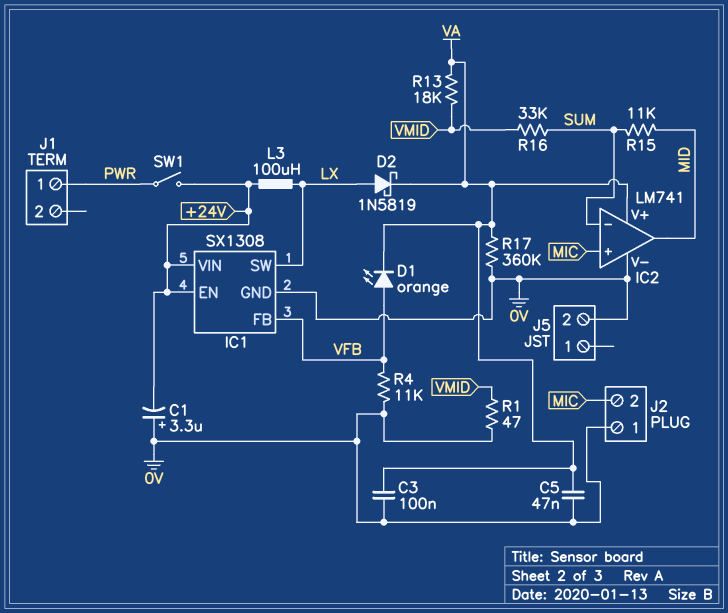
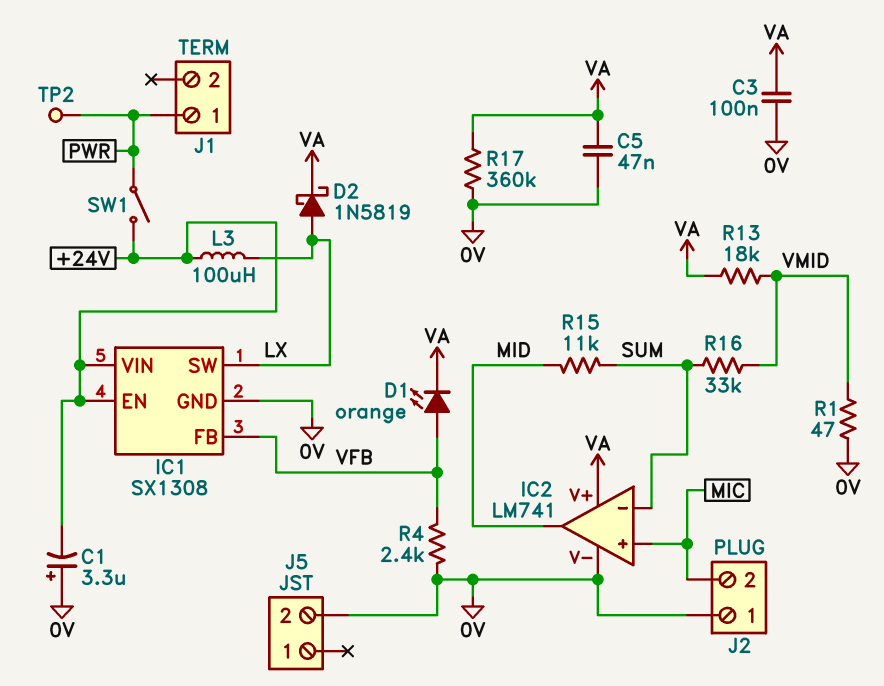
R4: 11k (0V, VFB) -> 2.4k (0V, VFB)
TP2: none -> test point (PWR)

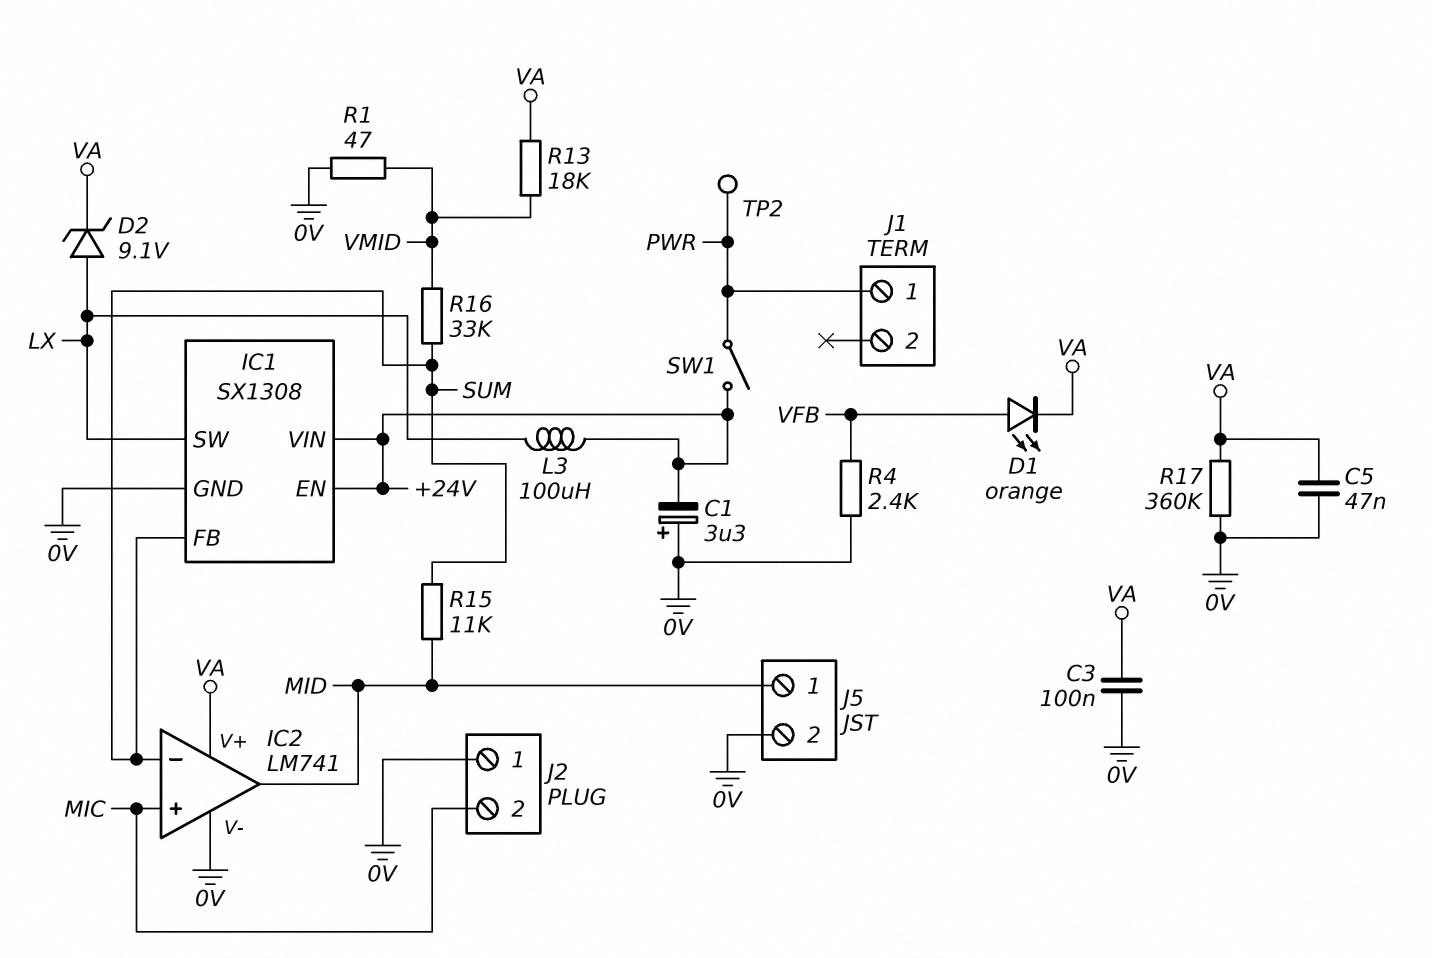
D2: schottky 1N5819 (A LX, K VA) -> zener 9.1V (A LX, K VA)
IC1 pin FB: VFB -> SUM
J5 pin 1: none -> MID

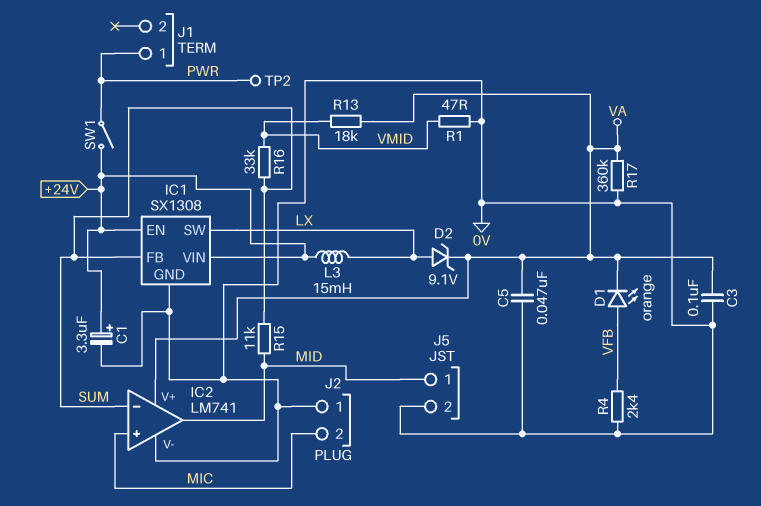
C1: 3.3uF (plus 0V, minus +24V) -> 3.3uF (plus +24V, minus 0V)
L3: 100uH (+24V, LX) -> 15mH (+24V, LX)

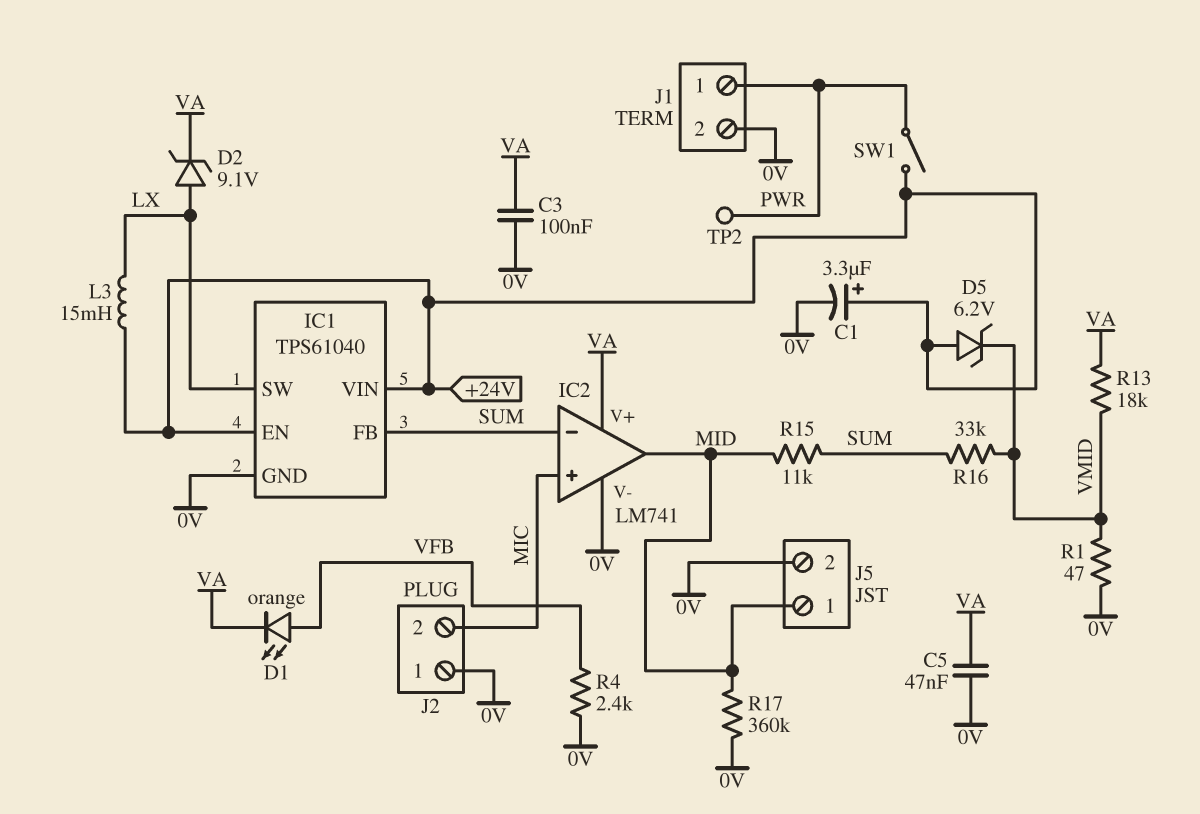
D5: none -> zener 6.2V (A +24V, K VMID)
IC1: SX1308 -> TPS61040
J1 pin 2: none -> 0V
R17: 360k (0V, VA) -> 360k (0V, MID)

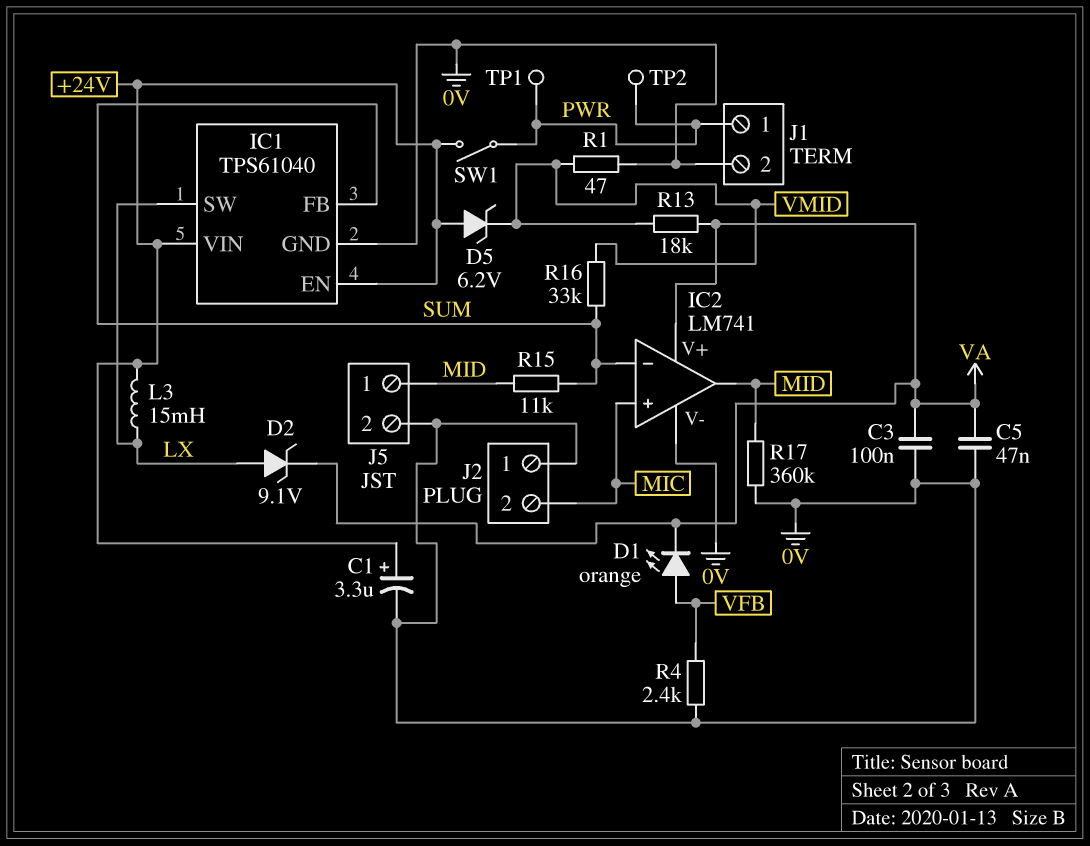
TP1: none -> test point (PWR)

